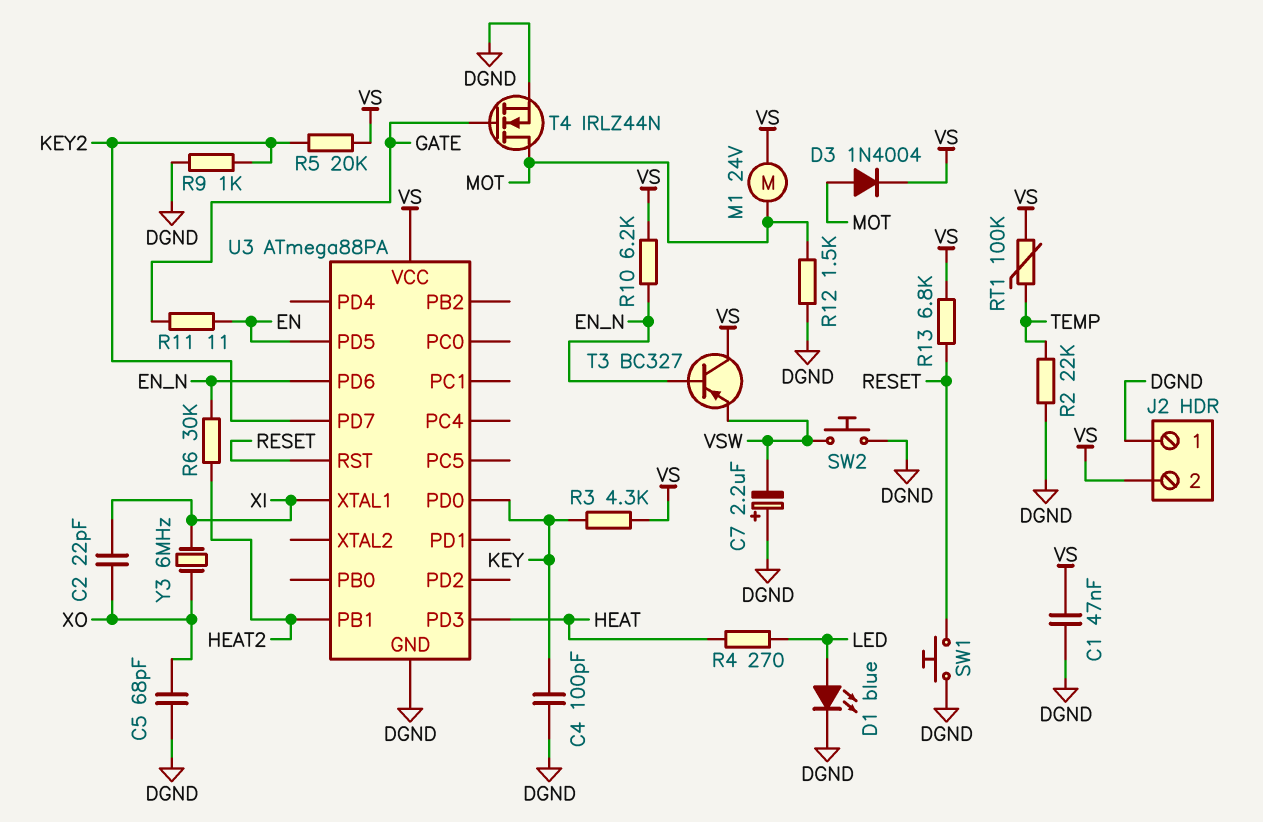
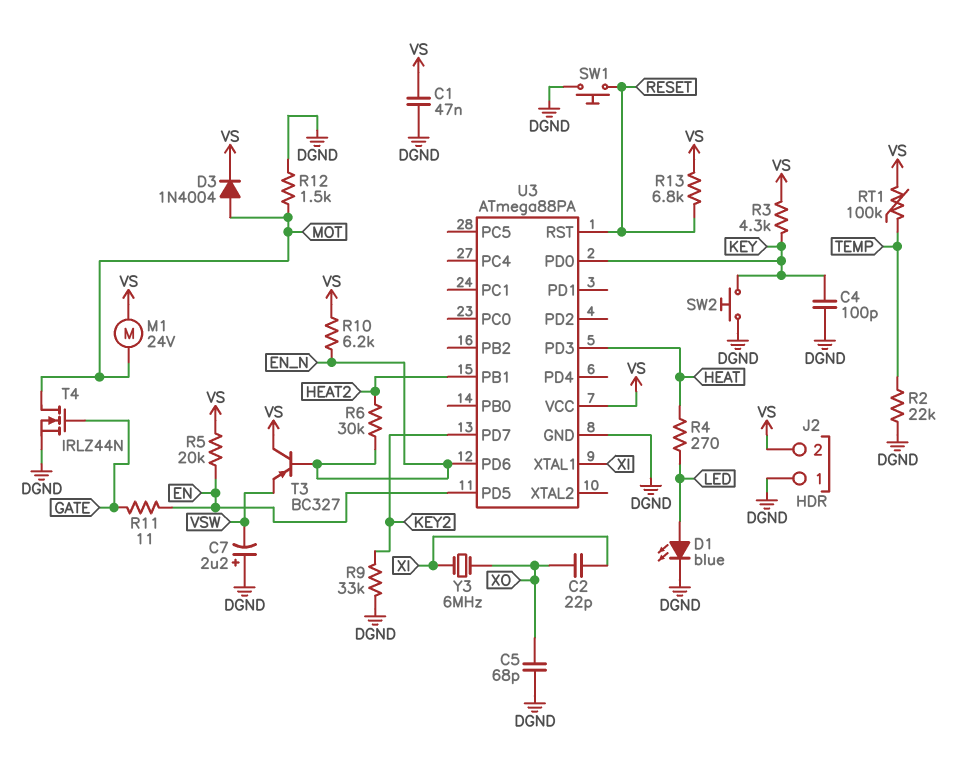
R5: 20k (KEY2, VS) -> 20k (EN, VS)
R9: 1k (DGND, KEY2) -> 33k (DGND, KEY2)
SW2: button (DGND, VSW) -> button (DGND, KEY)

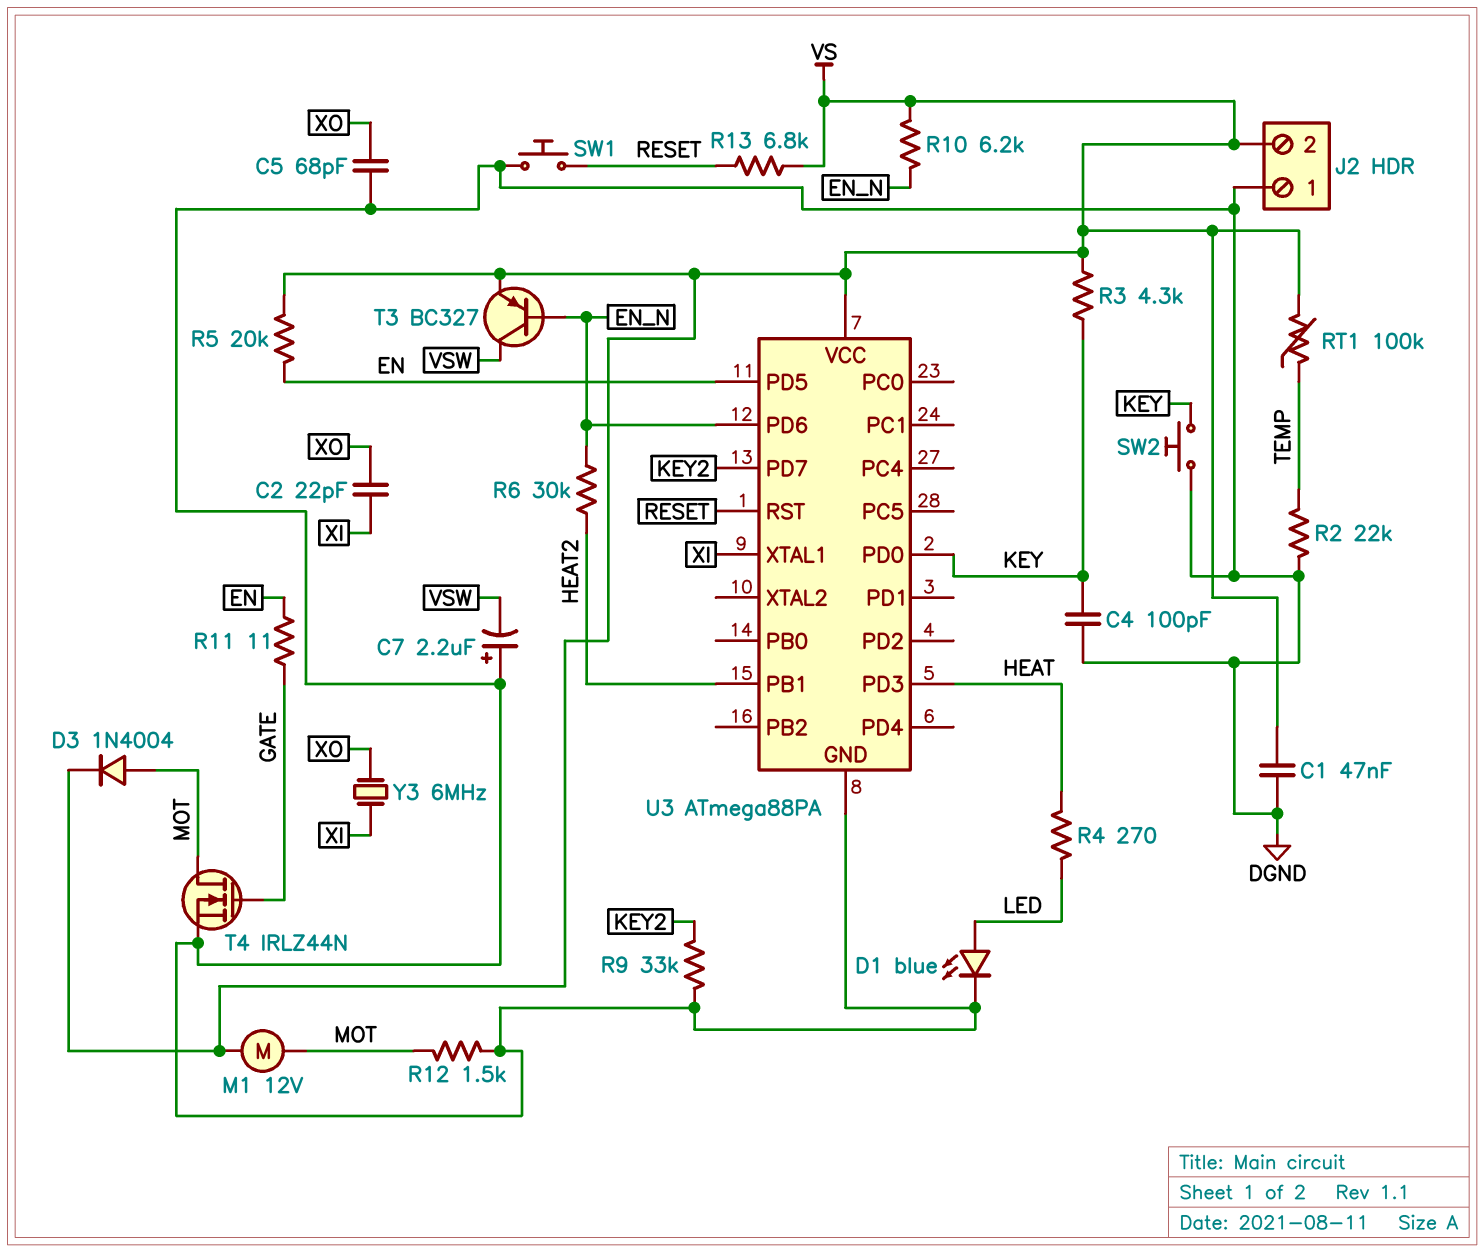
M1: motor 24V (MOT, VS) -> motor 12V (MOT, VS)
T3: PNP BC327 (B EN_N, C VS, E VSW) -> PNP BC327 (B EN_N, C VSW, E VS)

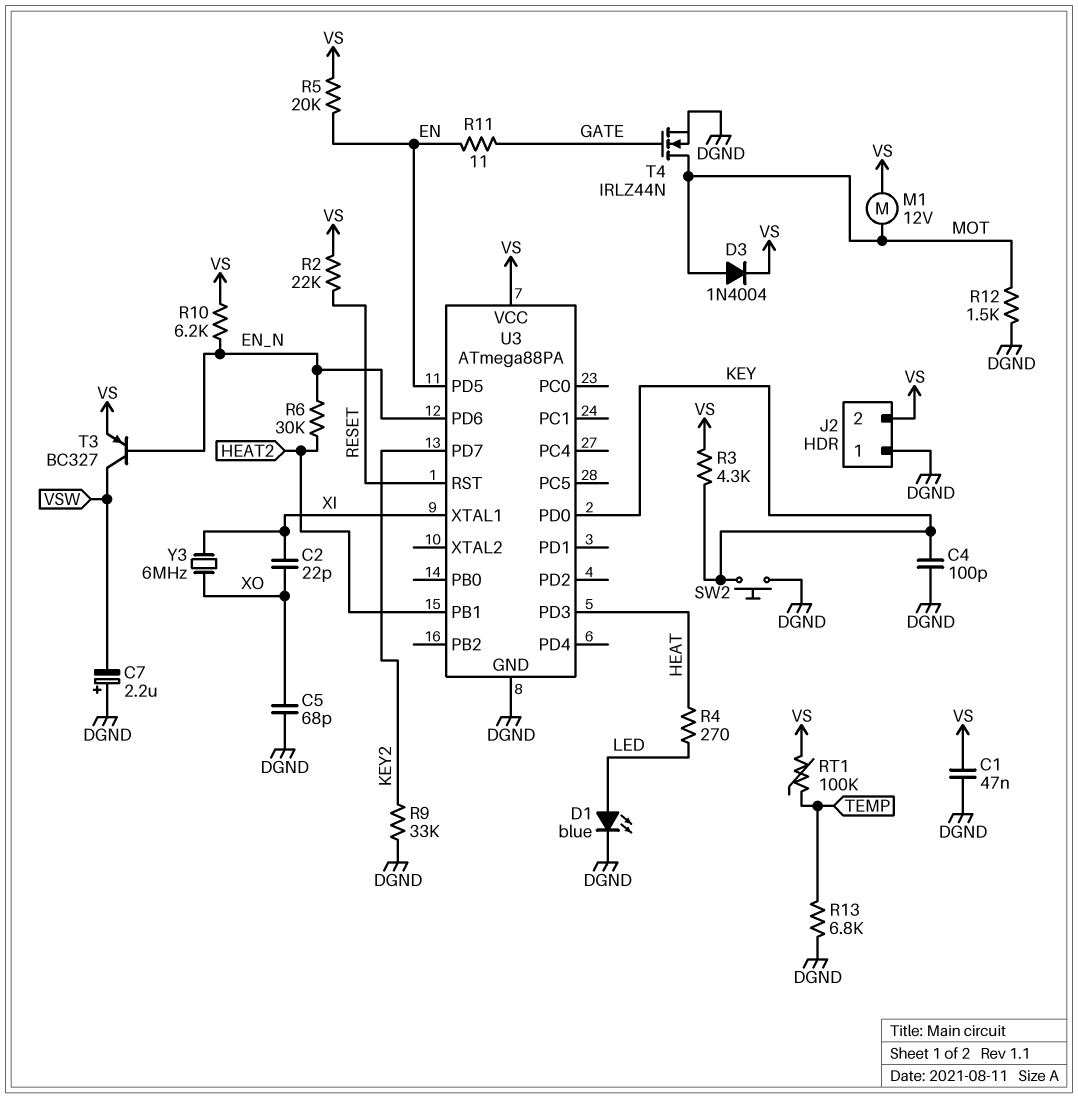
R2: 22k (DGND, TEMP) -> 22k (RESET, VS)
R13: 6.8k (RESET, VS) -> 6.8k (DGND, TEMP)
SW1: button (DGND, RESET) -> none

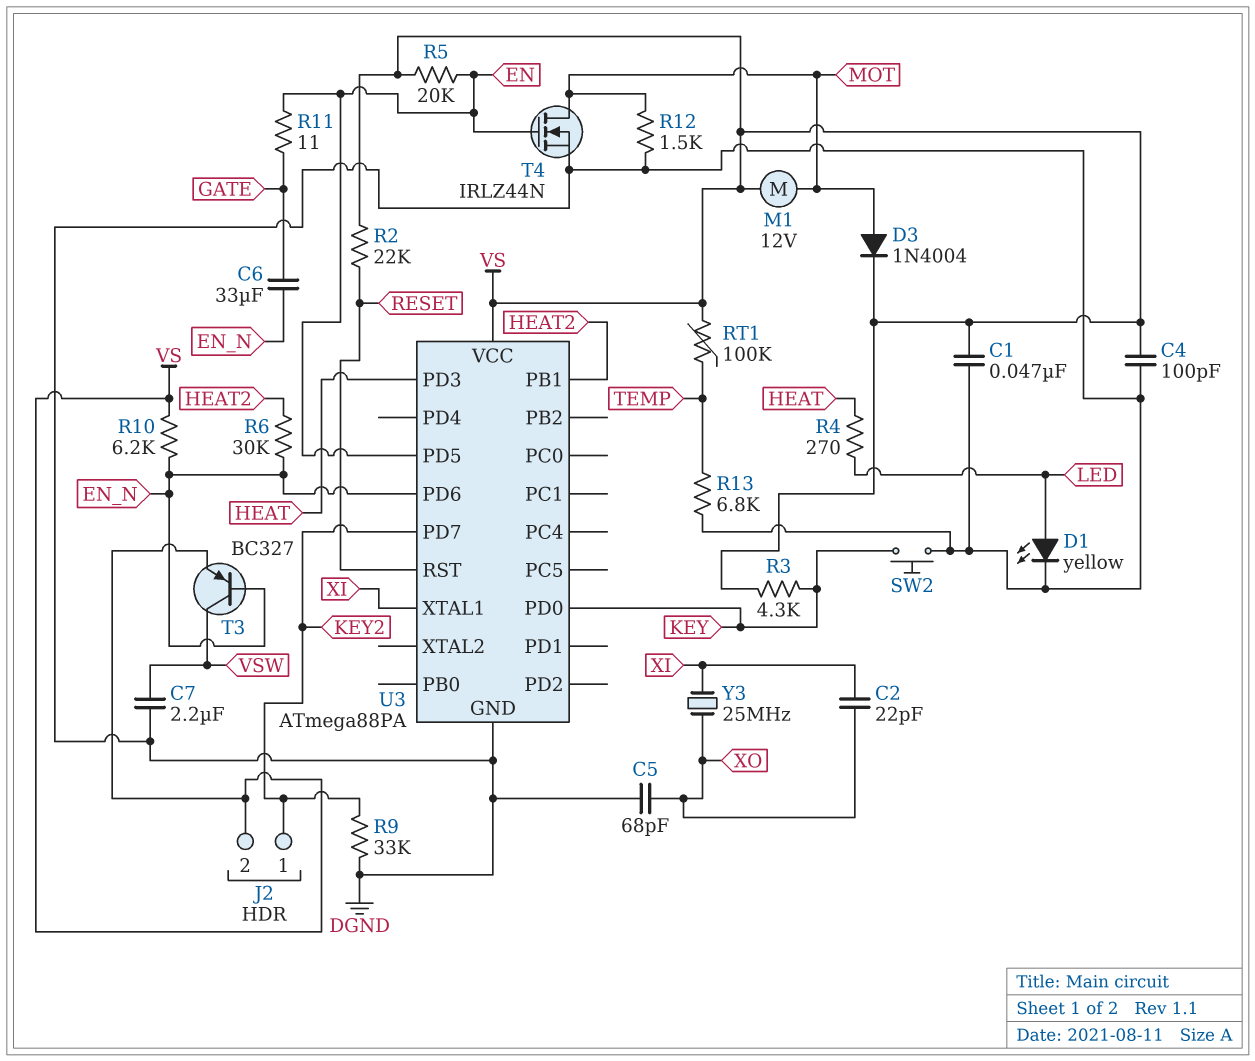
C4: 100pF (DGND, KEY) -> 100pF (DGND, VS)
C6: none -> 33uF (EN_N, GATE)
C7: 2.2uF (plus DGND, minus VSW) -> 2.2uF (DGND, VSW)
D1: LED blue (A LED, K DGND) -> LED yellow (A LED, K DGND)
J2 pin 1: DGND -> KEY2
T4: NMOS IRLZ44N (G GATE, D MOT, S DGND) -> NMOS IRLZ44N (G EN, D MOT, S DGND)
Y3: 6MHz (XI, XO) -> 25MHz (XI, XO)

